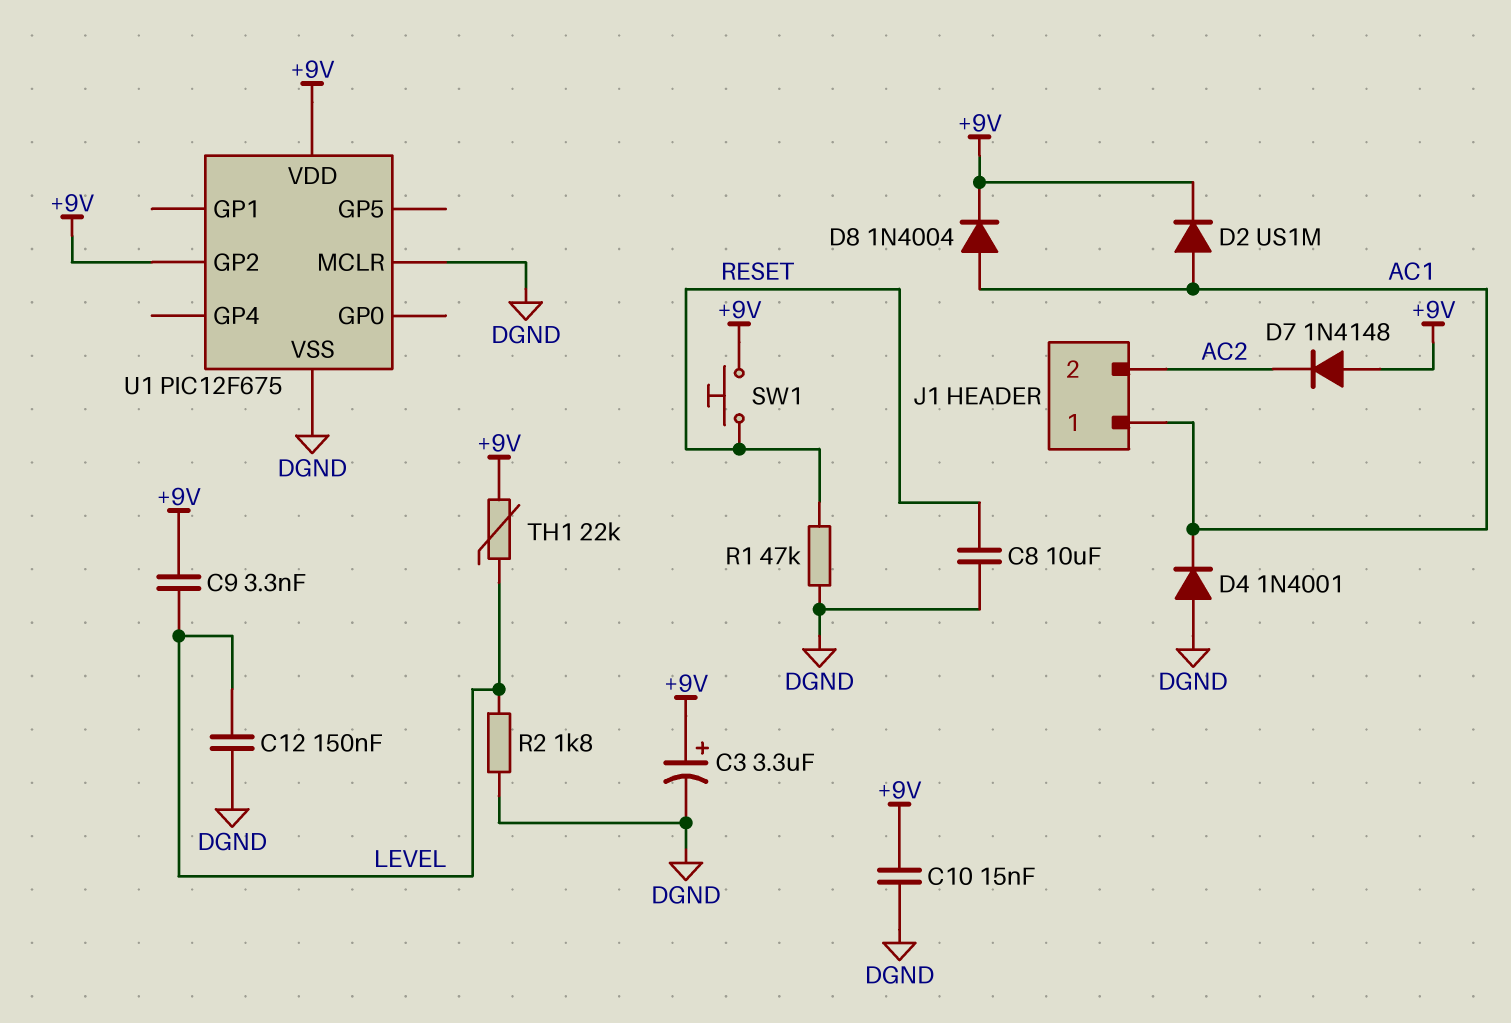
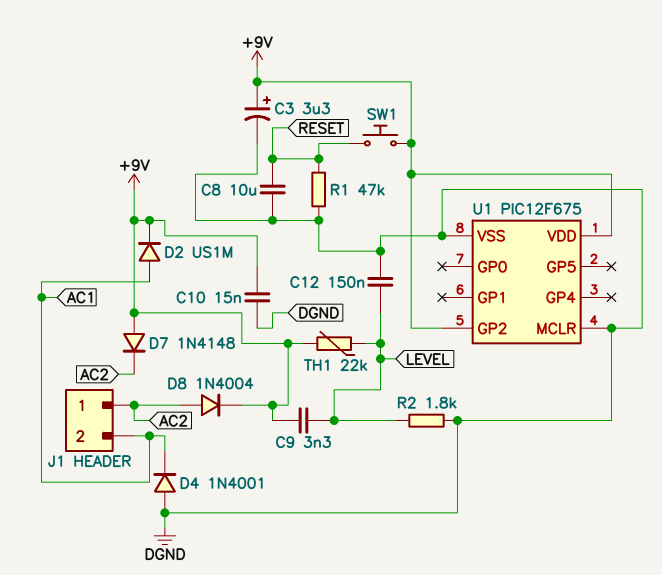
D8: diode 1N4004 (A AC1, K +9V) -> diode 1N4004 (A AC2, K +9V)
J1 pin 1: AC1 -> AC2
J1 pin 2: AC2 -> AC1

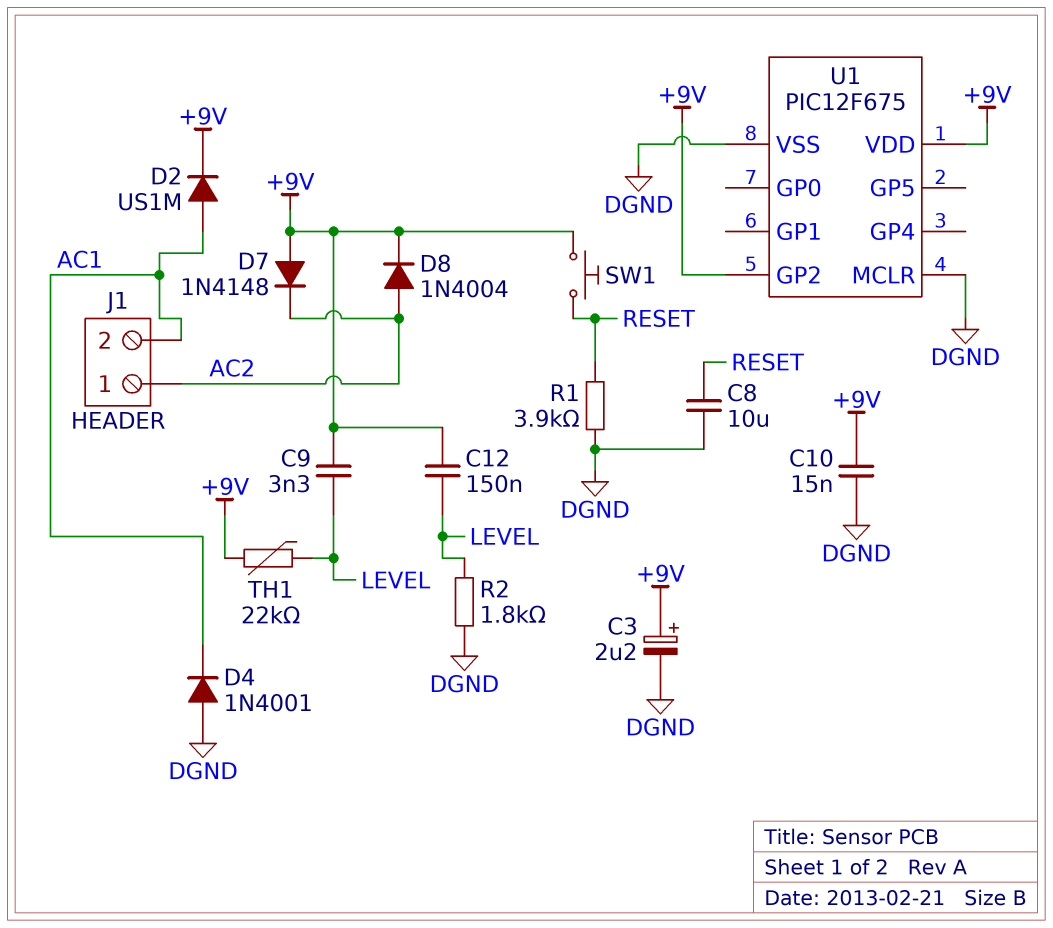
C3: 3.3uF (plus +9V, minus DGND) -> 2.2uF (plus +9V, minus DGND)
C12: 150nF (DGND, LEVEL) -> 150nF (+9V, LEVEL)
R1: 47k (DGND, RESET) -> 3.9k (DGND, RESET)

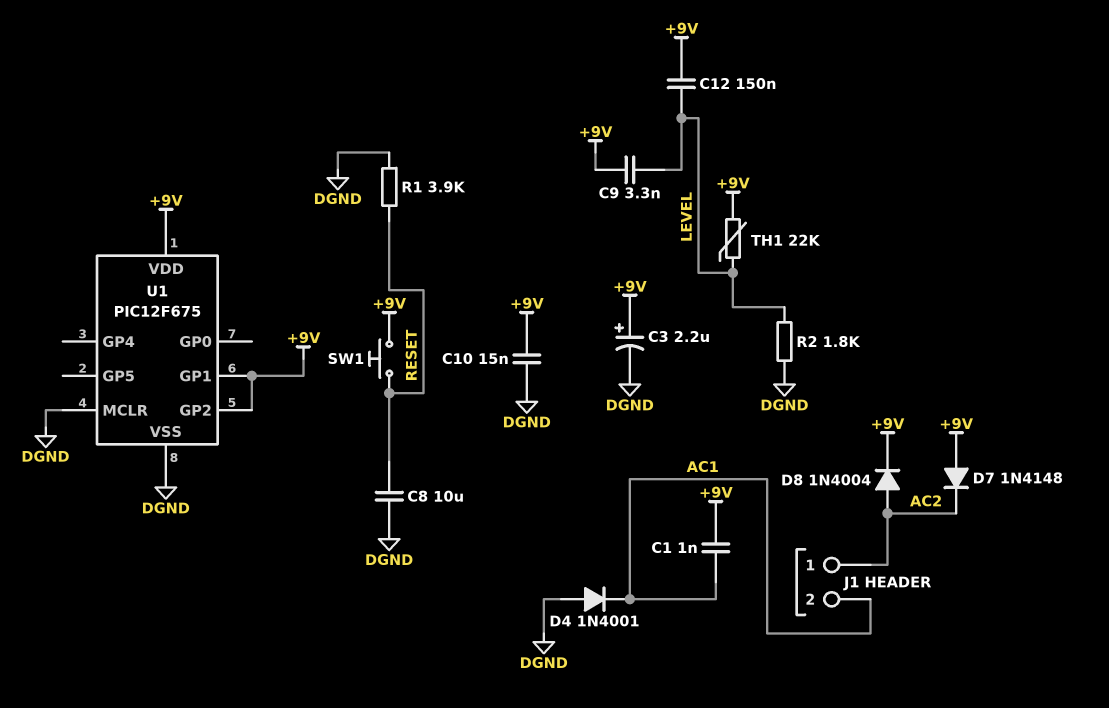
C1: none -> 1nF (+9V, AC1)
D2: diode US1M (A AC1, K +9V) -> none
U1 pin GP1: none -> +9V

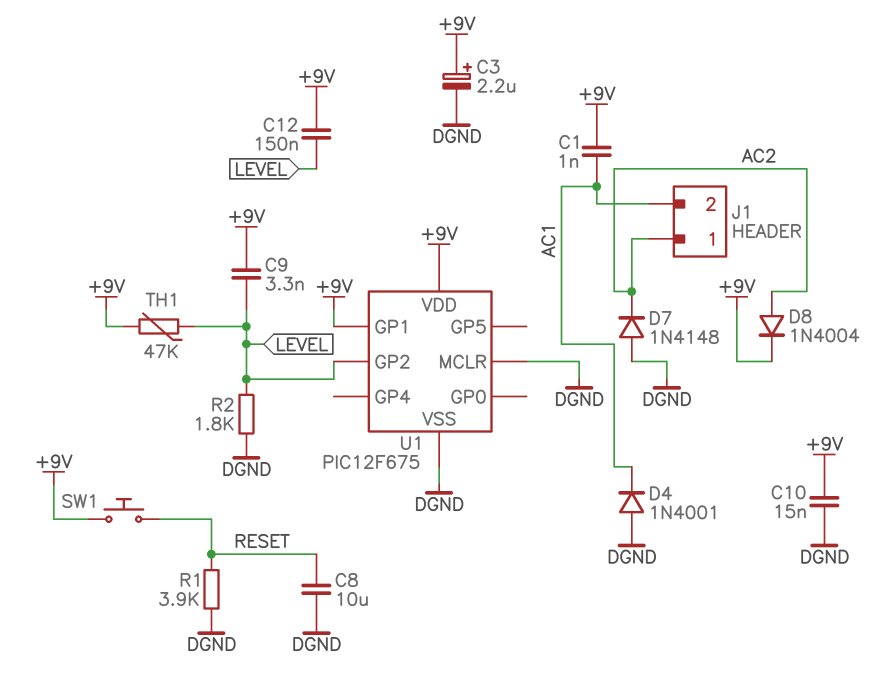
D7: diode 1N4148 (A +9V, K AC2) -> diode 1N4148 (A DGND, K AC2)
TH1: 22k (+9V, LEVEL) -> 47k (+9V, LEVEL)
U1 pin GP2: +9V -> LEVEL

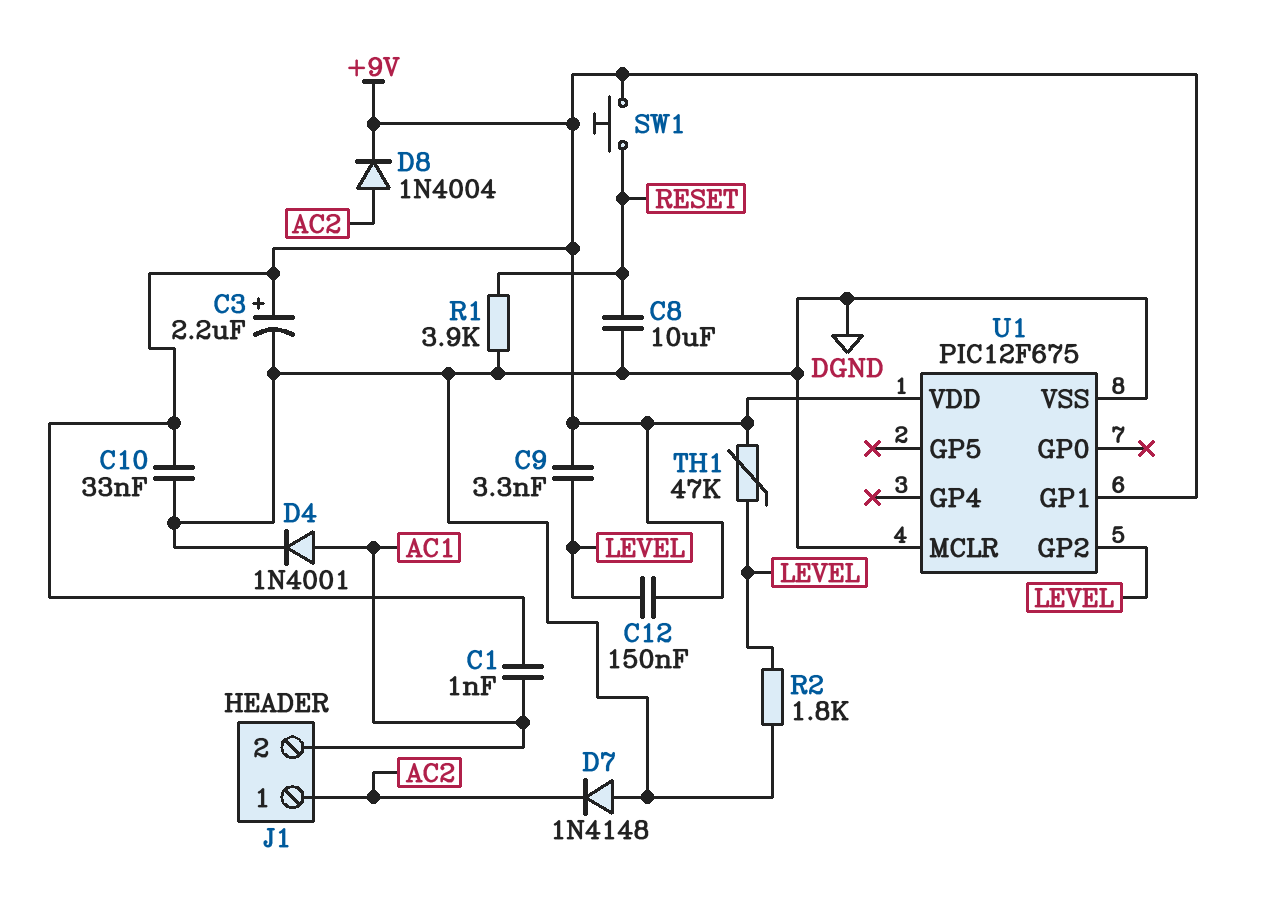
C10: 15nF (+9V, DGND) -> 33nF (+9V, DGND)
D4: diode 1N4001 (A DGND, K AC1) -> diode 1N4001 (A AC1, K DGND)

